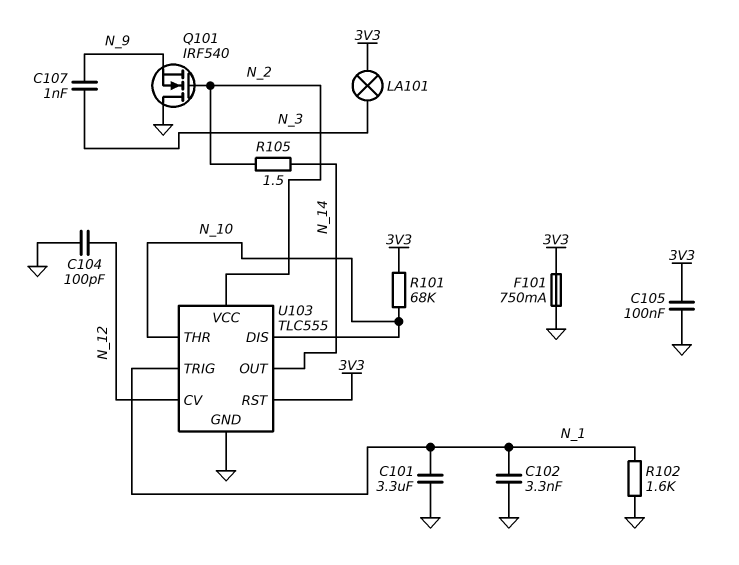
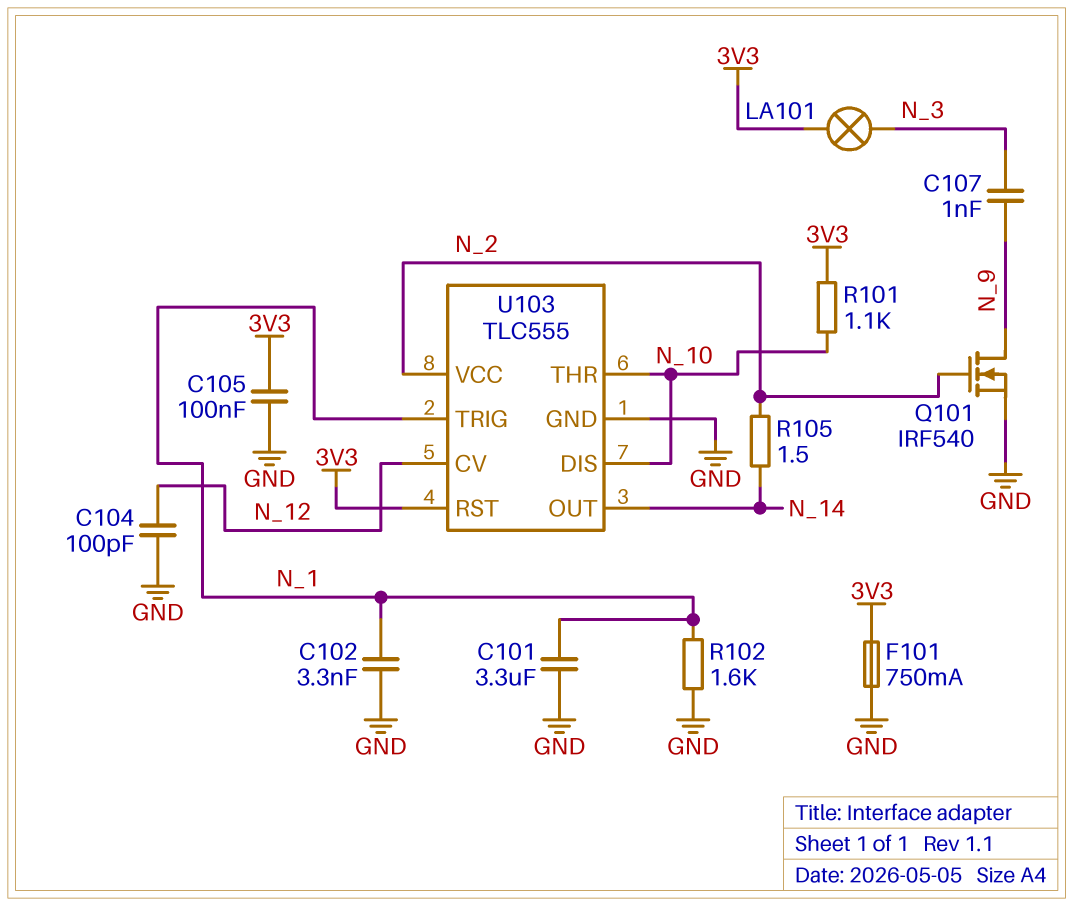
Q101: NMOS IRF540 (G N_2, D GND, S N_9) -> NMOS IRF540 (G N_2, D N_9, S GND)
R101: 68k (3V3, N_10) -> 1.1k (3V3, N_10)

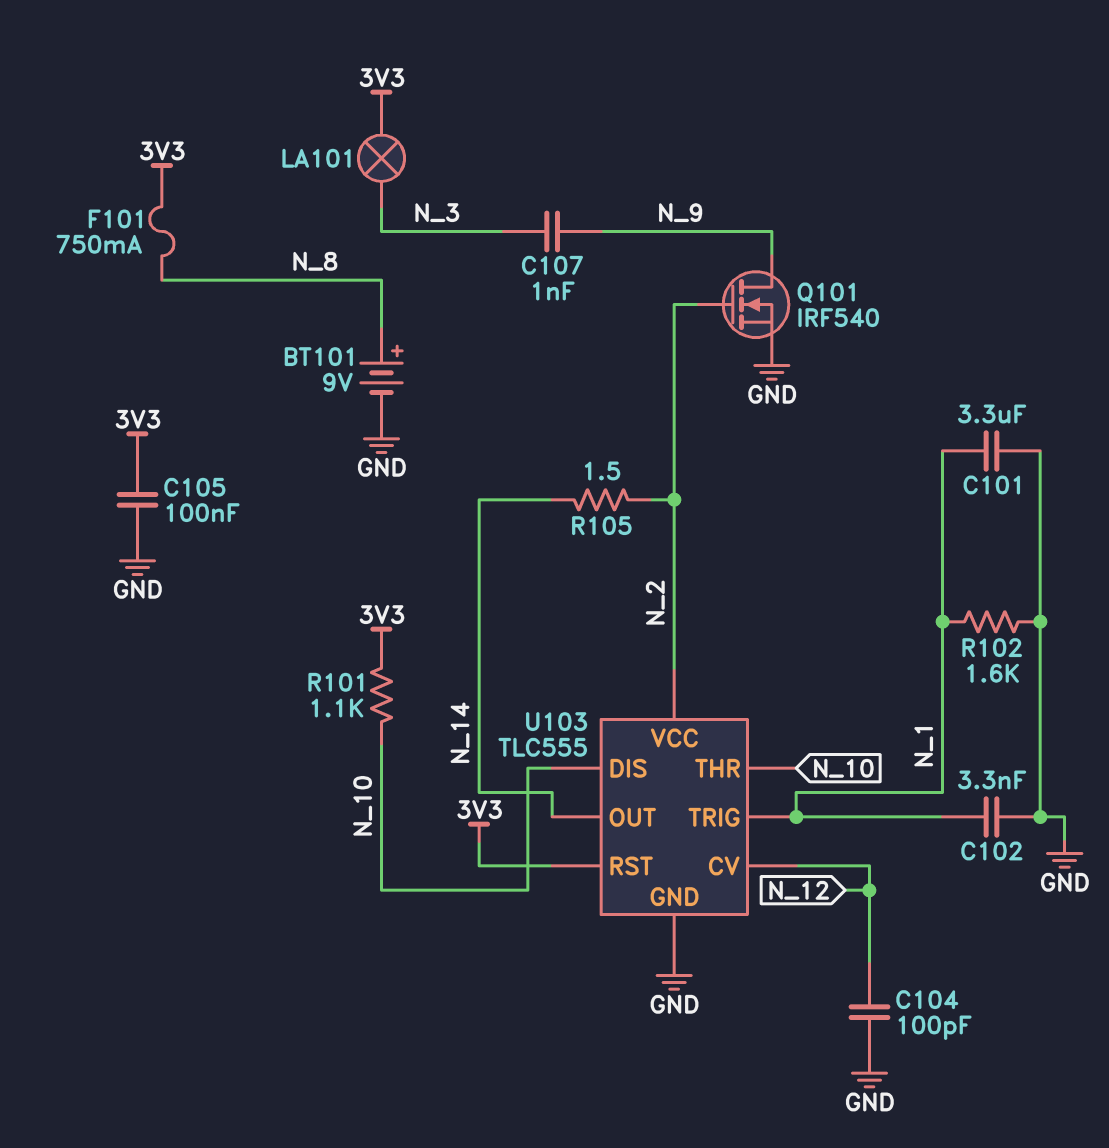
BT101: none -> 9V (plus N_8, minus GND)
F101: 750mA (3V3, GND) -> 750mA (3V3, N_8)

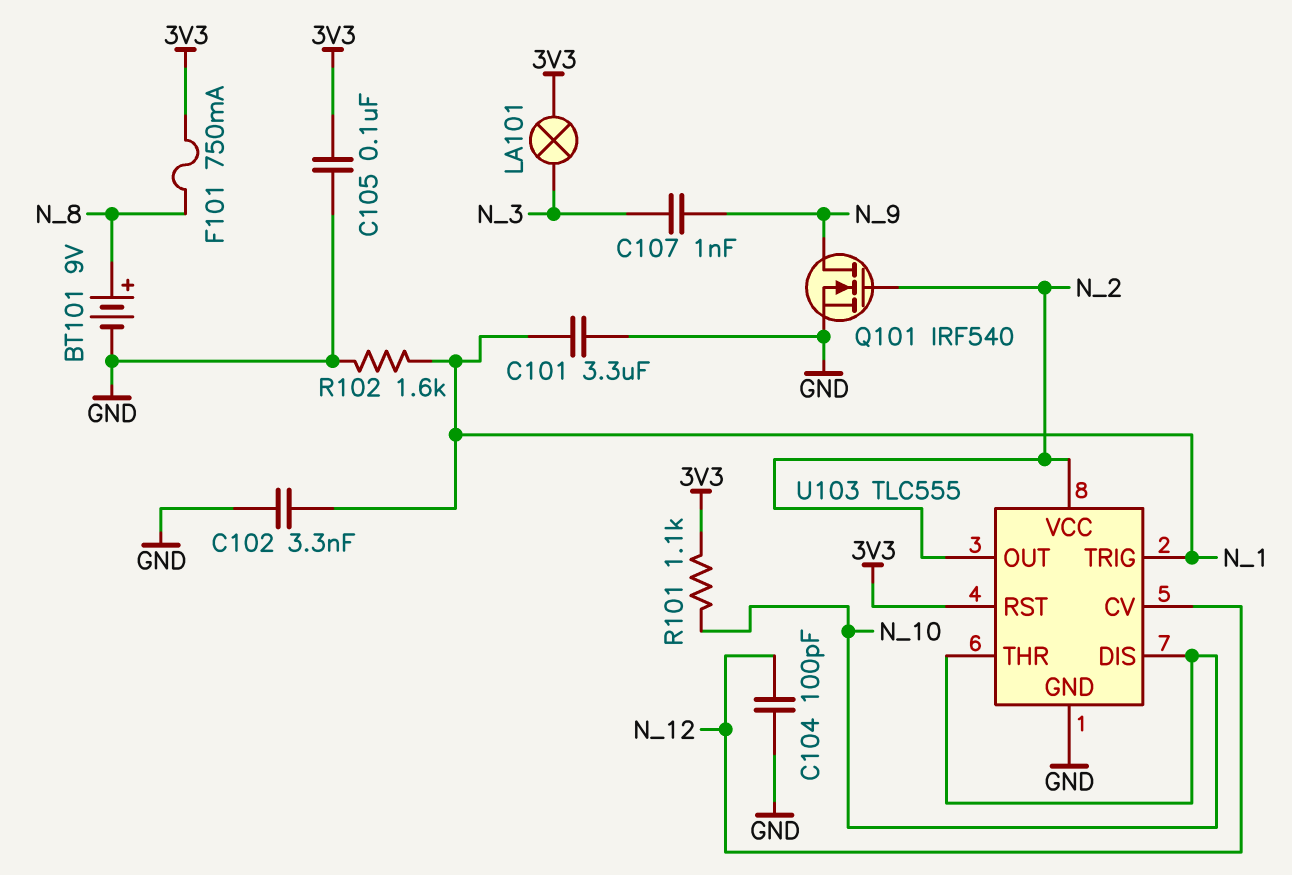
R105: 1.5 (N_2, N_14) -> none
U103 pin OUT: N_14 -> N_2

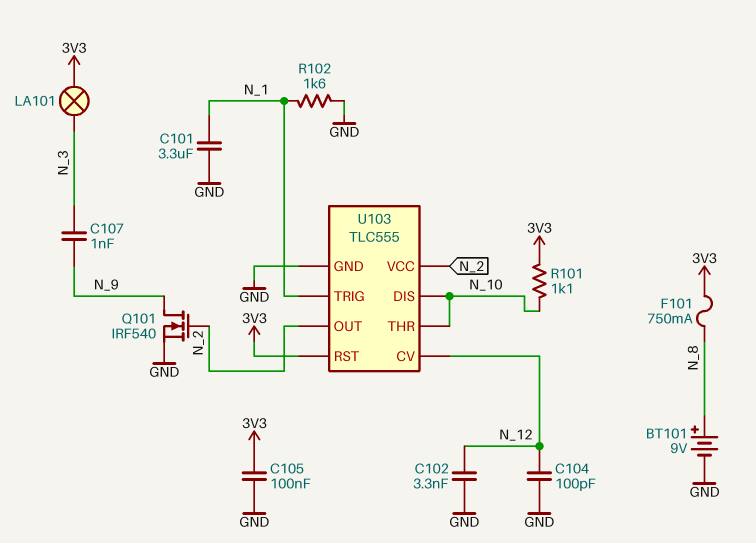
C102: 3.3nF (GND, N_1) -> 3.3nF (GND, N_12)

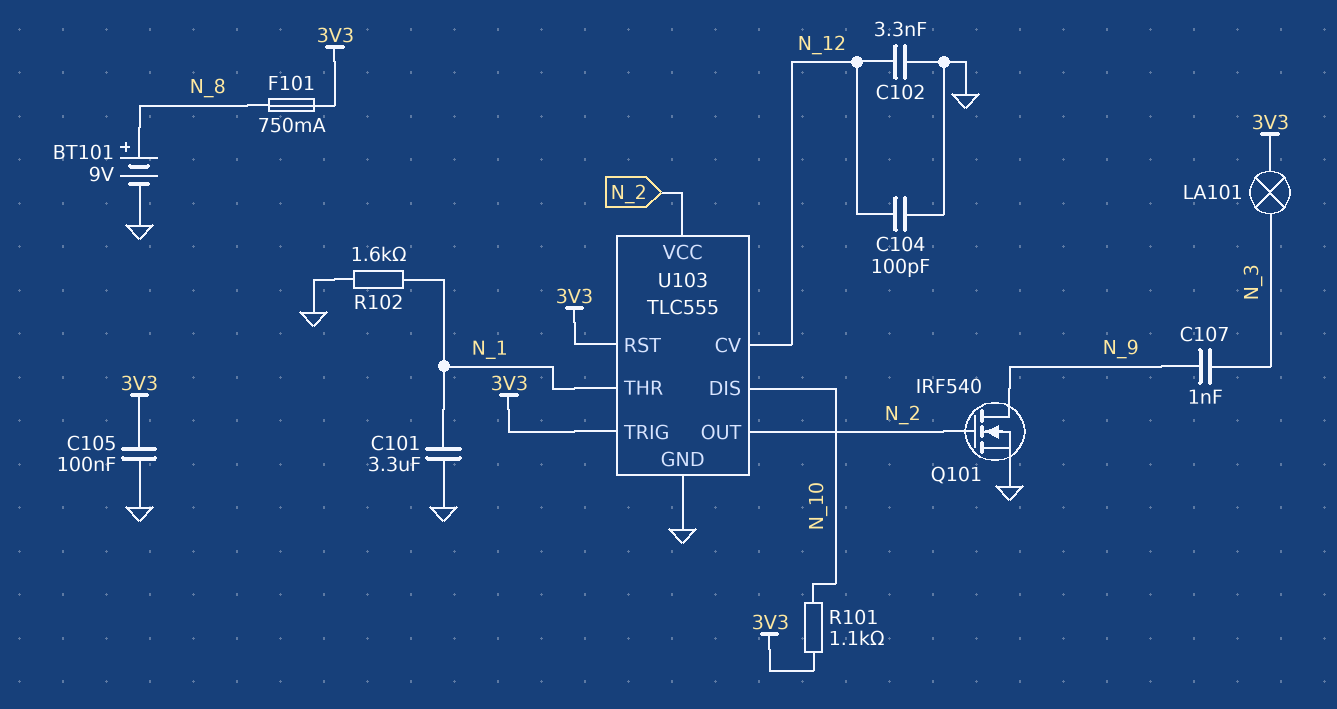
U103 pin THR: N_10 -> N_1
U103 pin TRIG: N_1 -> 3V3

